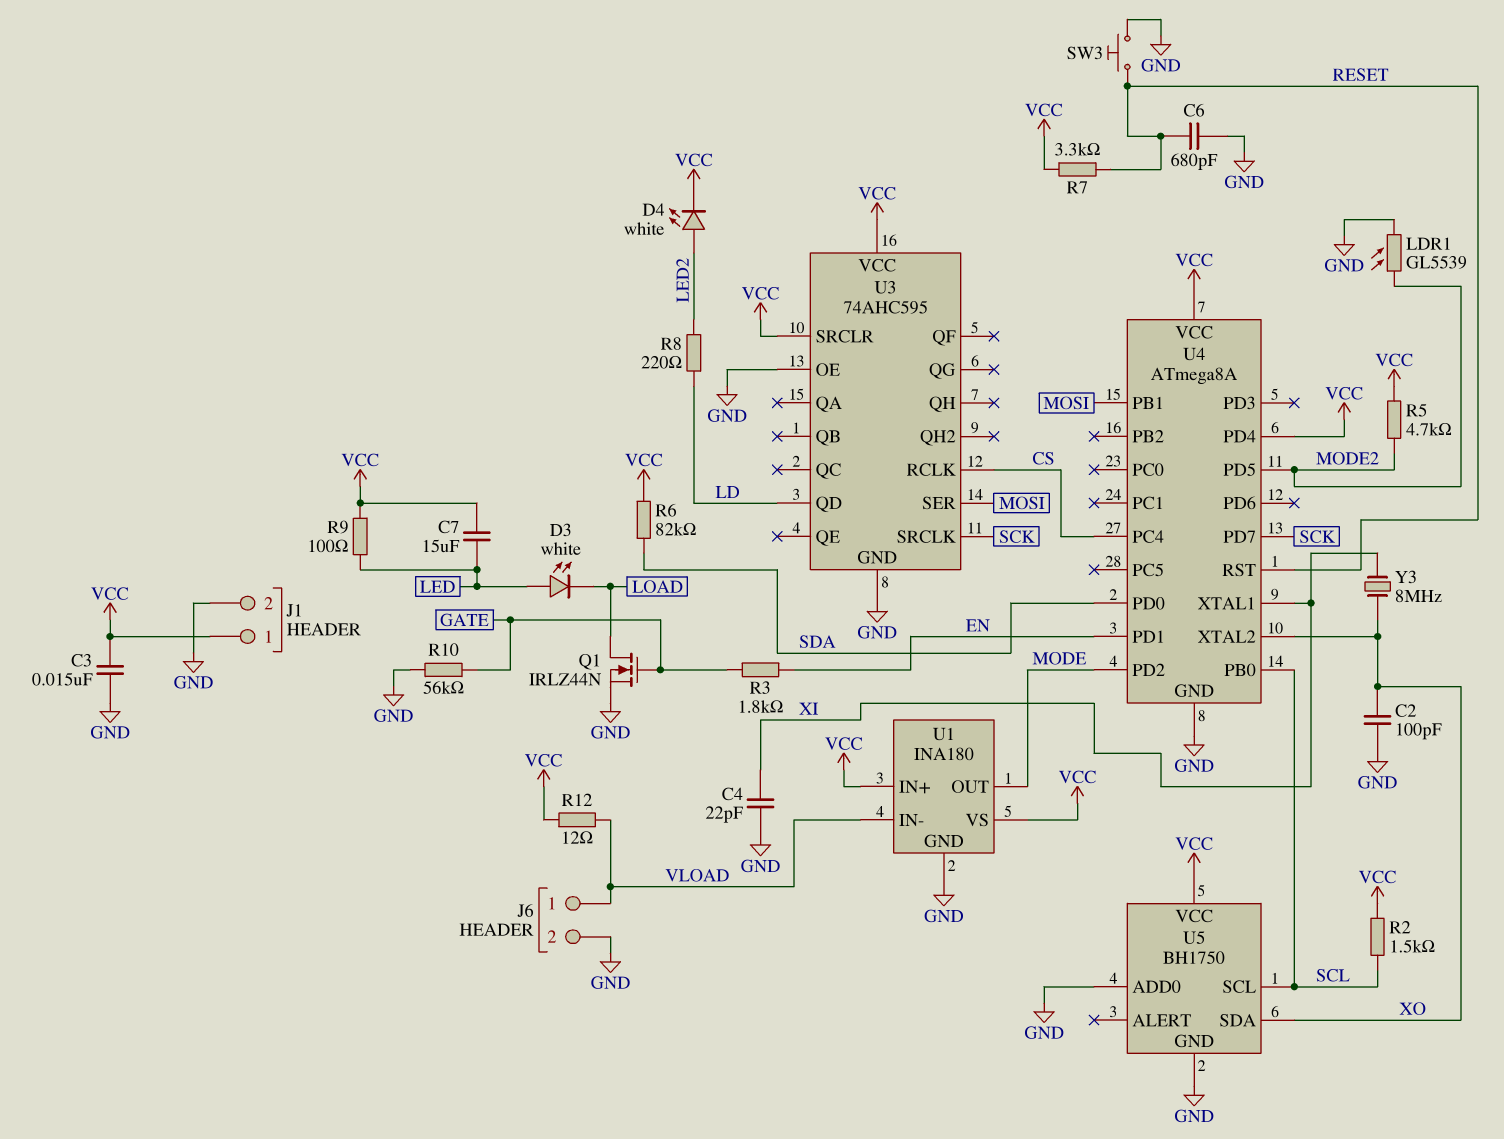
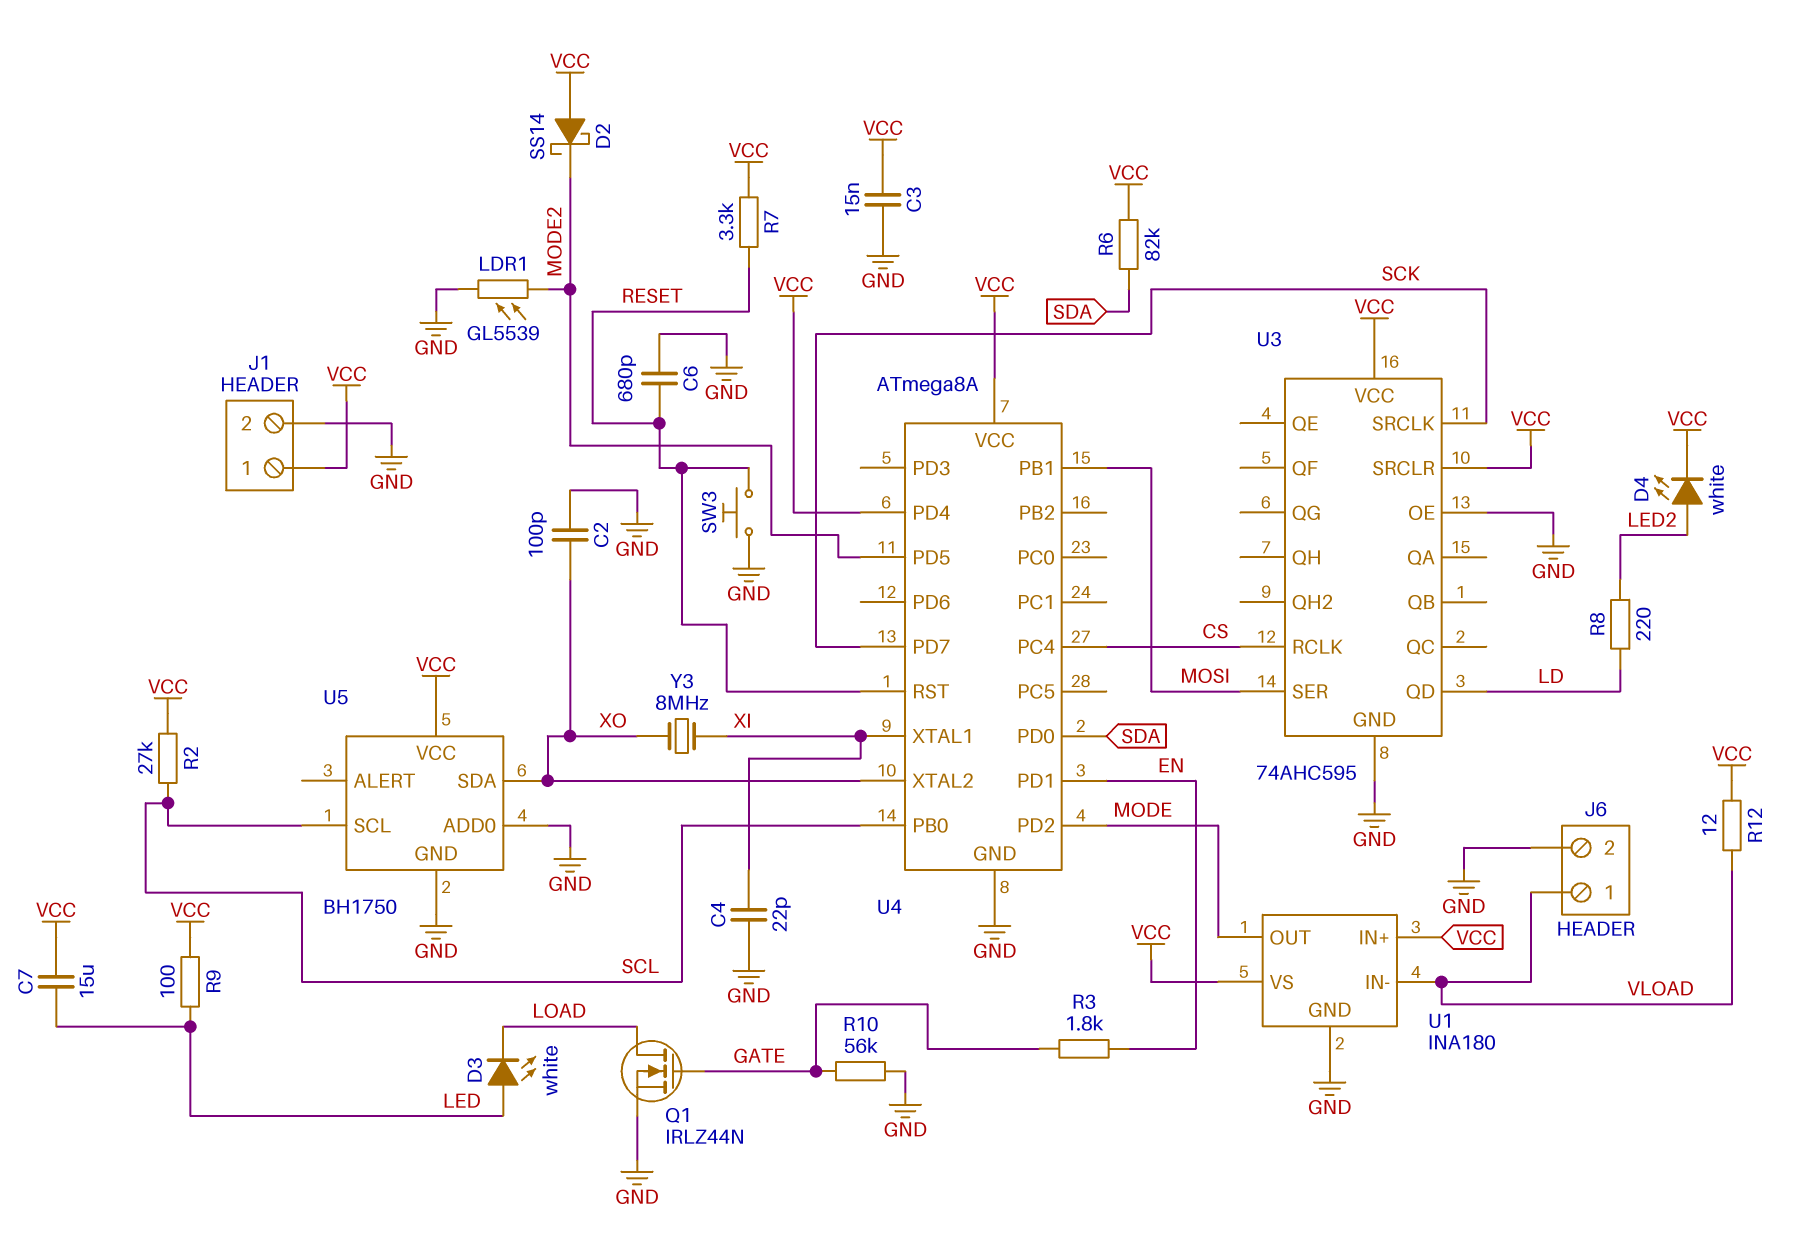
D2: none -> schottky SS14 (A VCC, K MODE2)
R2: 1.5k (SCL, VCC) -> 27k (SCL, VCC)
R5: 4.7k (MODE2, VCC) -> none

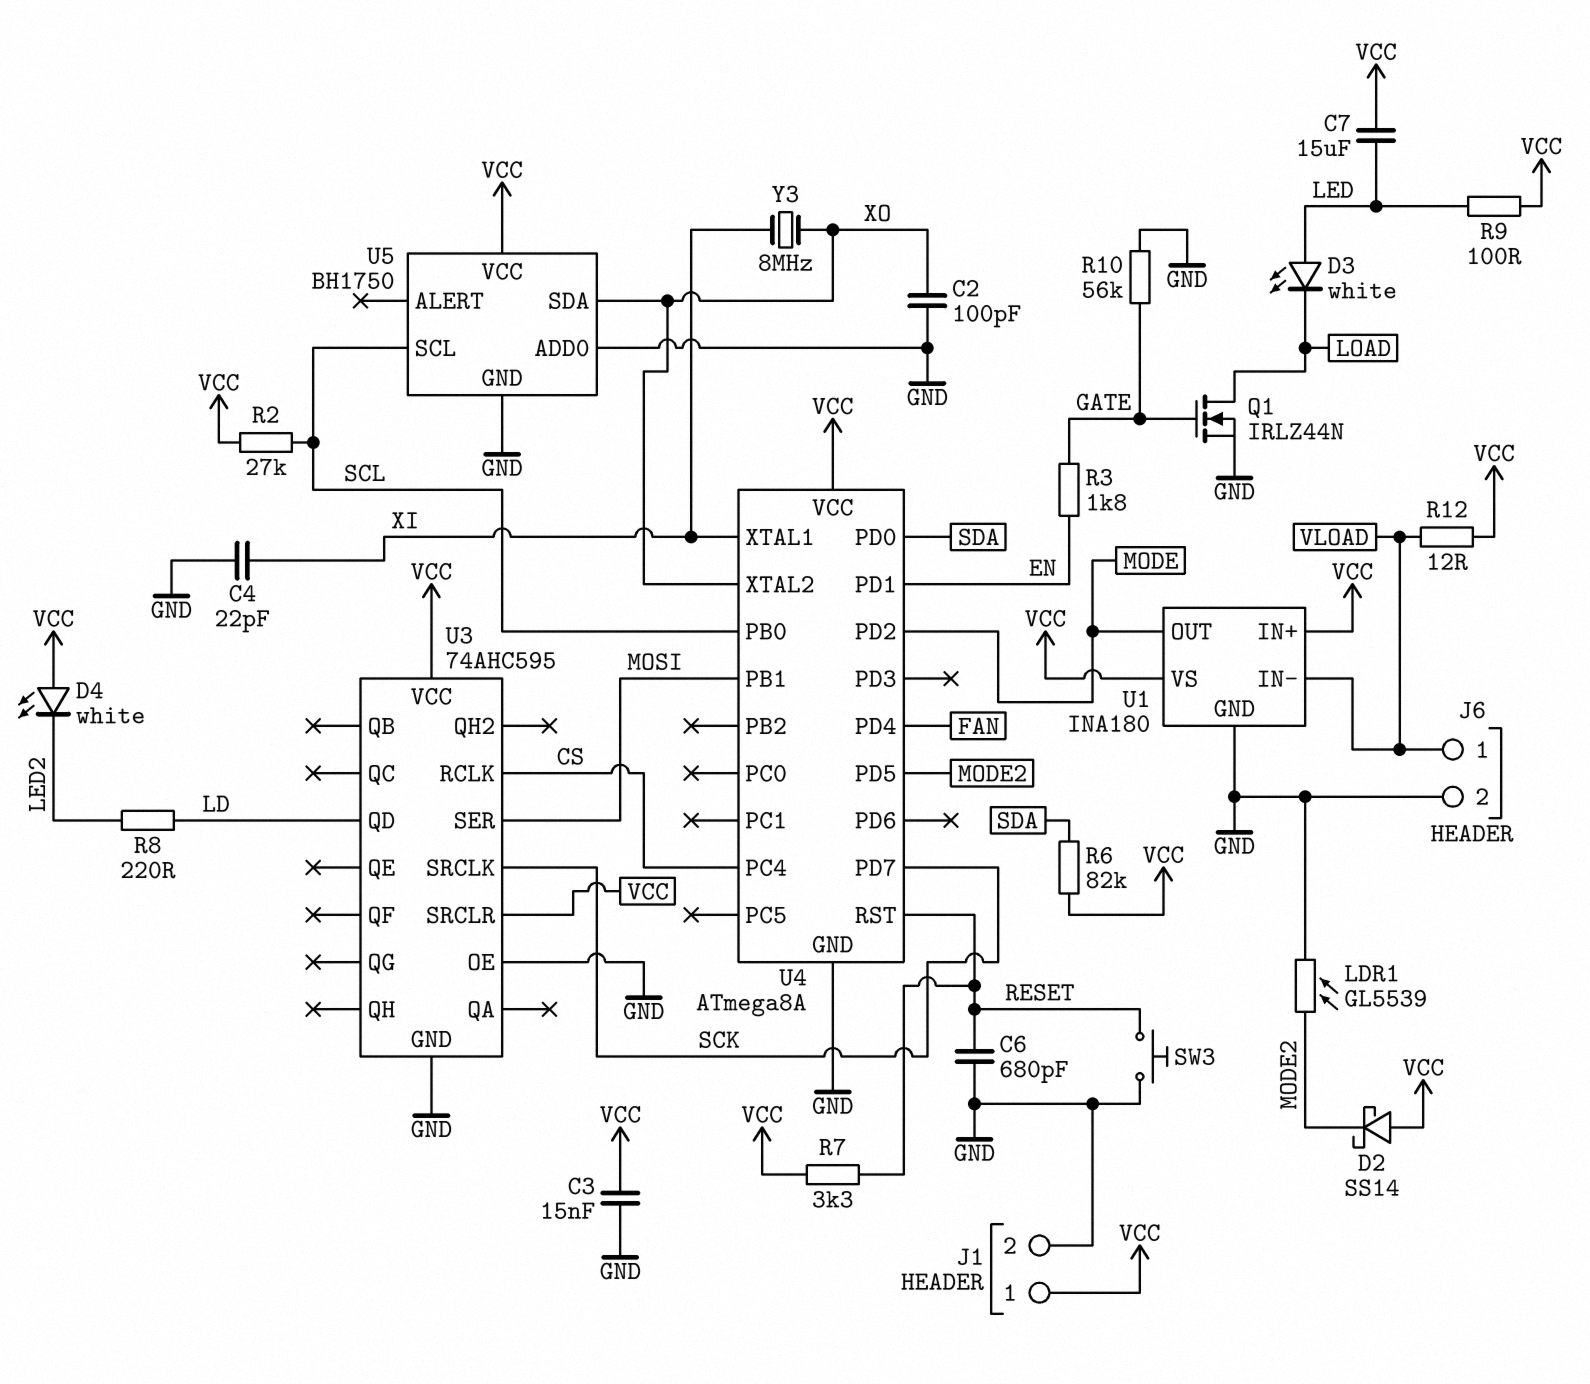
D4: LED white (A LED2, K VCC) -> LED white (A VCC, K LED2)
U4 pin PD4: VCC -> FAN

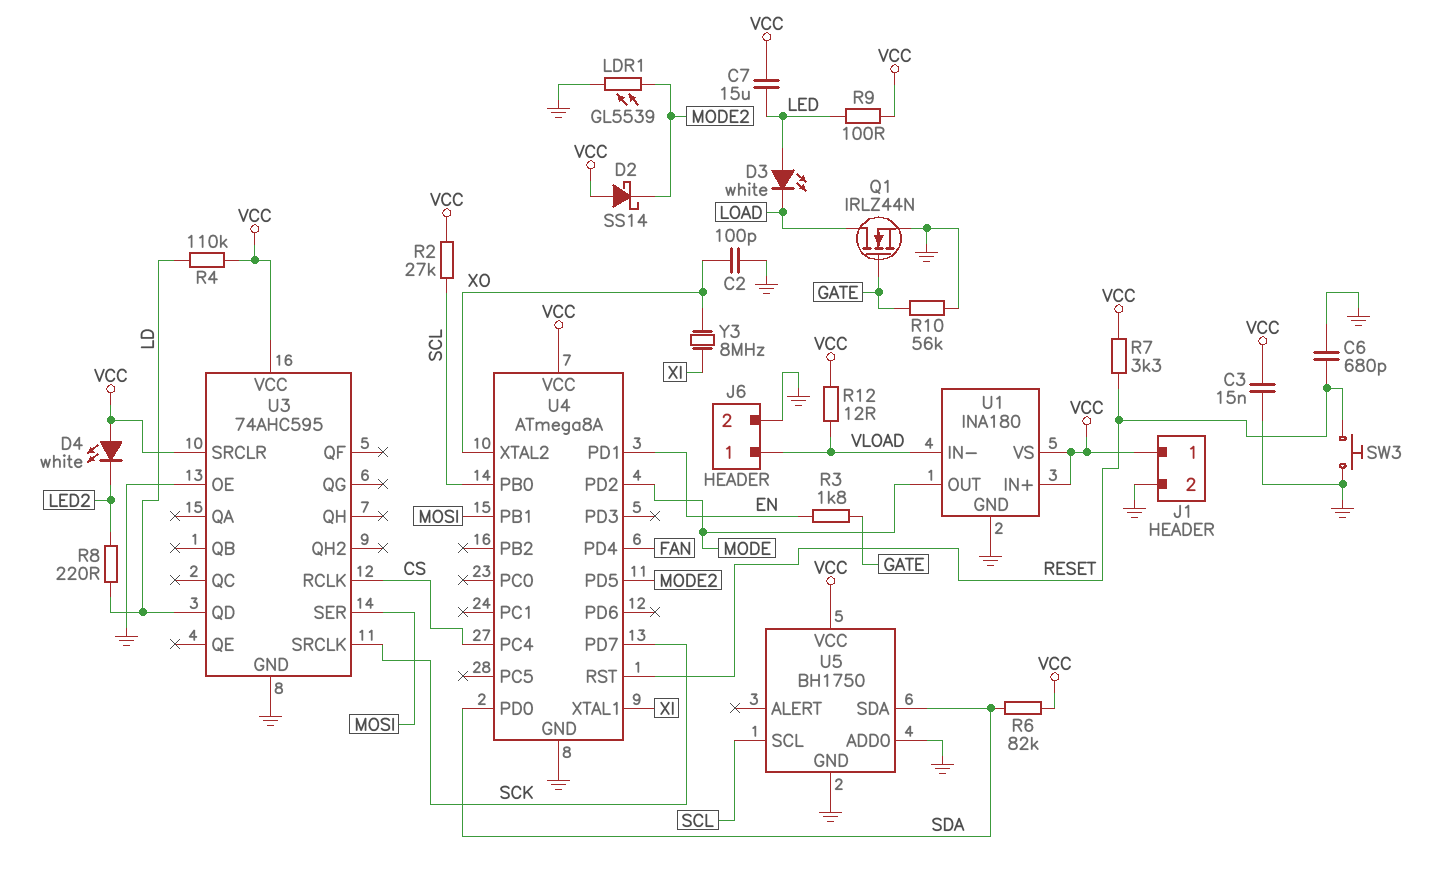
C4: 22pF (GND, XI) -> none
R4: none -> 110k (LD, VCC)
U5 pin SDA: XO -> SDA

